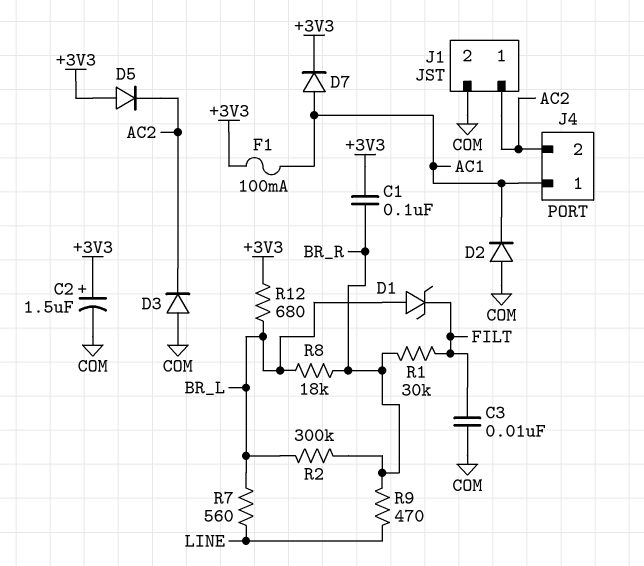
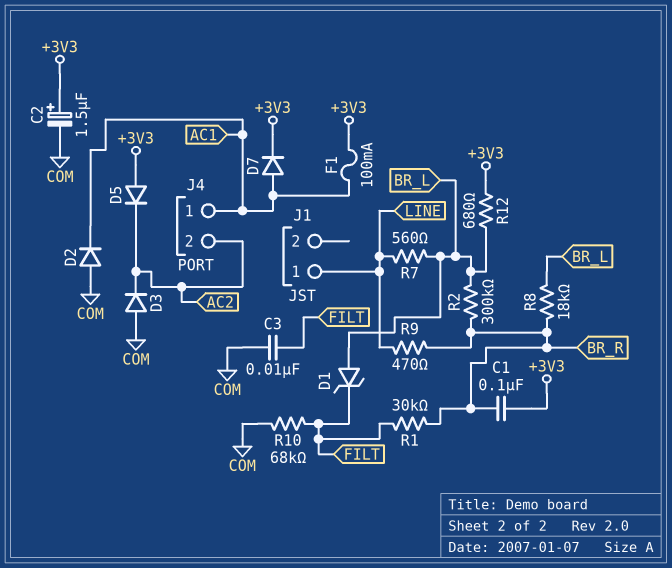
J1 pin 1: AC2 -> LINE
J1 pin 2: COM -> none
R10: none -> 68k (COM, FILT)

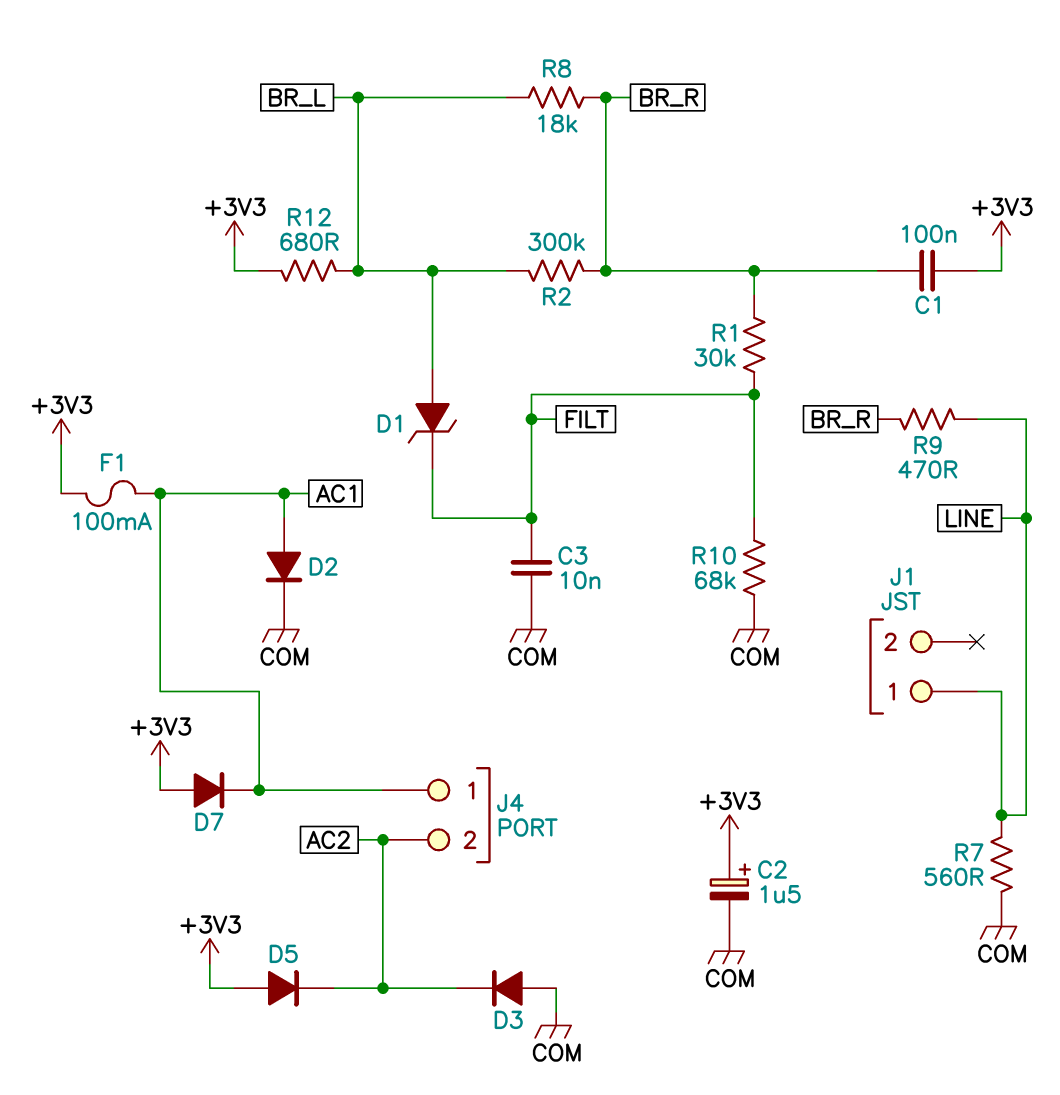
D2: diode (A COM, K AC1) -> diode (A AC1, K COM)
D7: diode (A AC1, K +3V3) -> diode (A +3V3, K AC1)
R7: 560 (BR_L, LINE) -> 560 (COM, LINE)

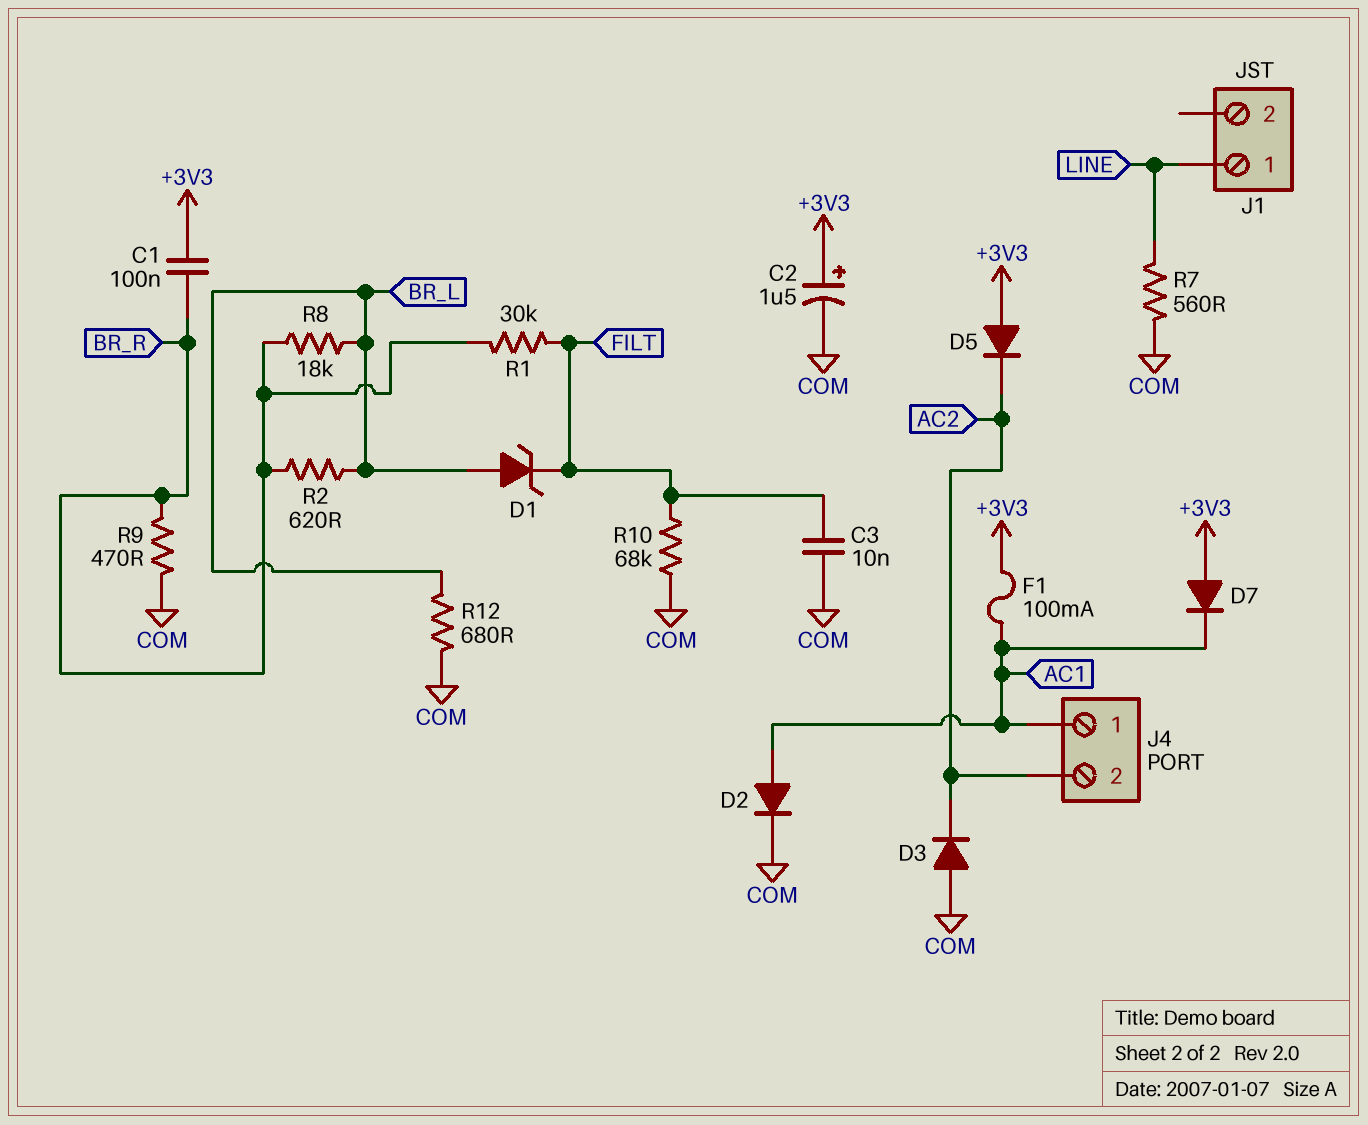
R2: 300k (BR_L, BR_R) -> 620 (BR_L, BR_R)
R9: 470 (BR_R, LINE) -> 470 (BR_R, COM)
R12: 680 (+3V3, BR_L) -> 680 (BR_L, COM)

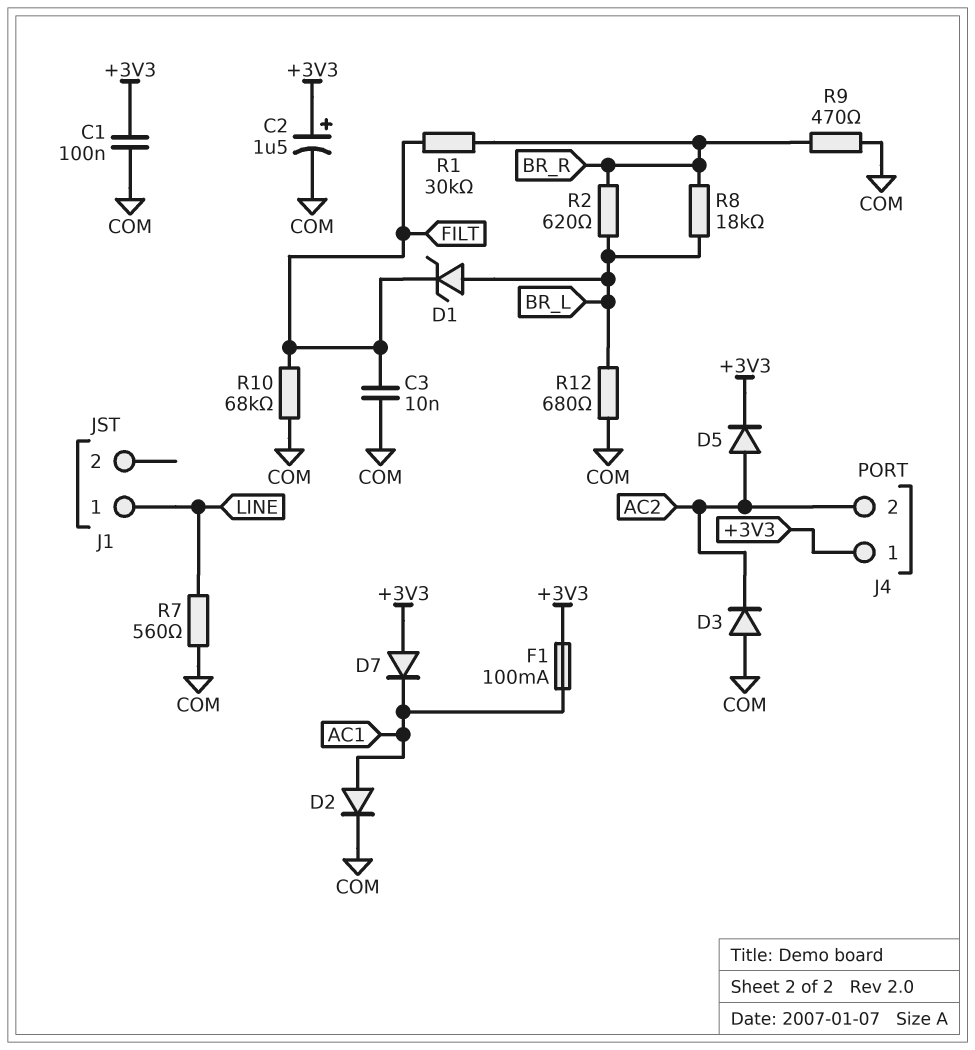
C1: 100nF (+3V3, BR_R) -> 100nF (+3V3, COM)
D5: diode (A +3V3, K AC2) -> diode (A AC2, K +3V3)
J4 pin 1: AC1 -> +3V3

